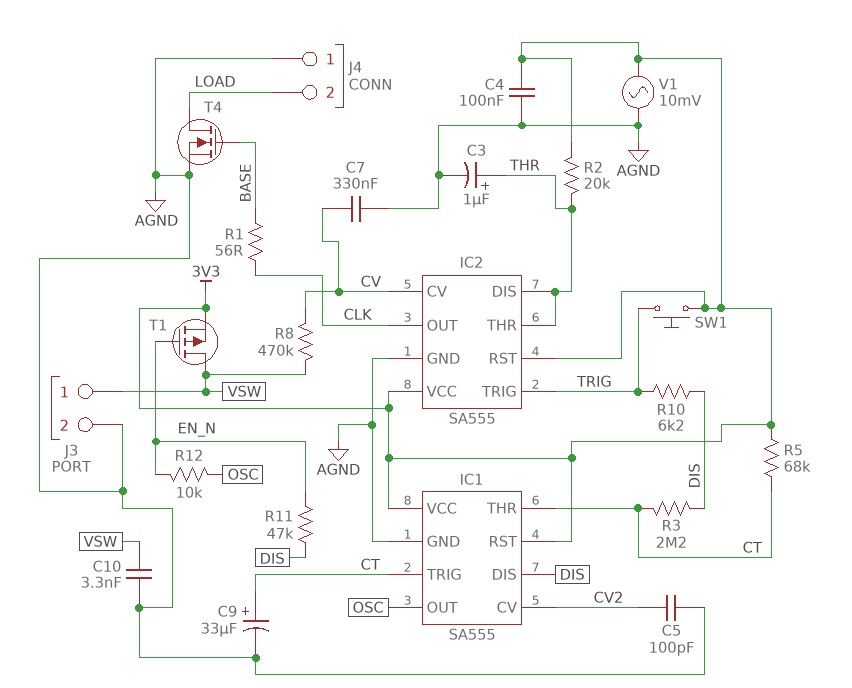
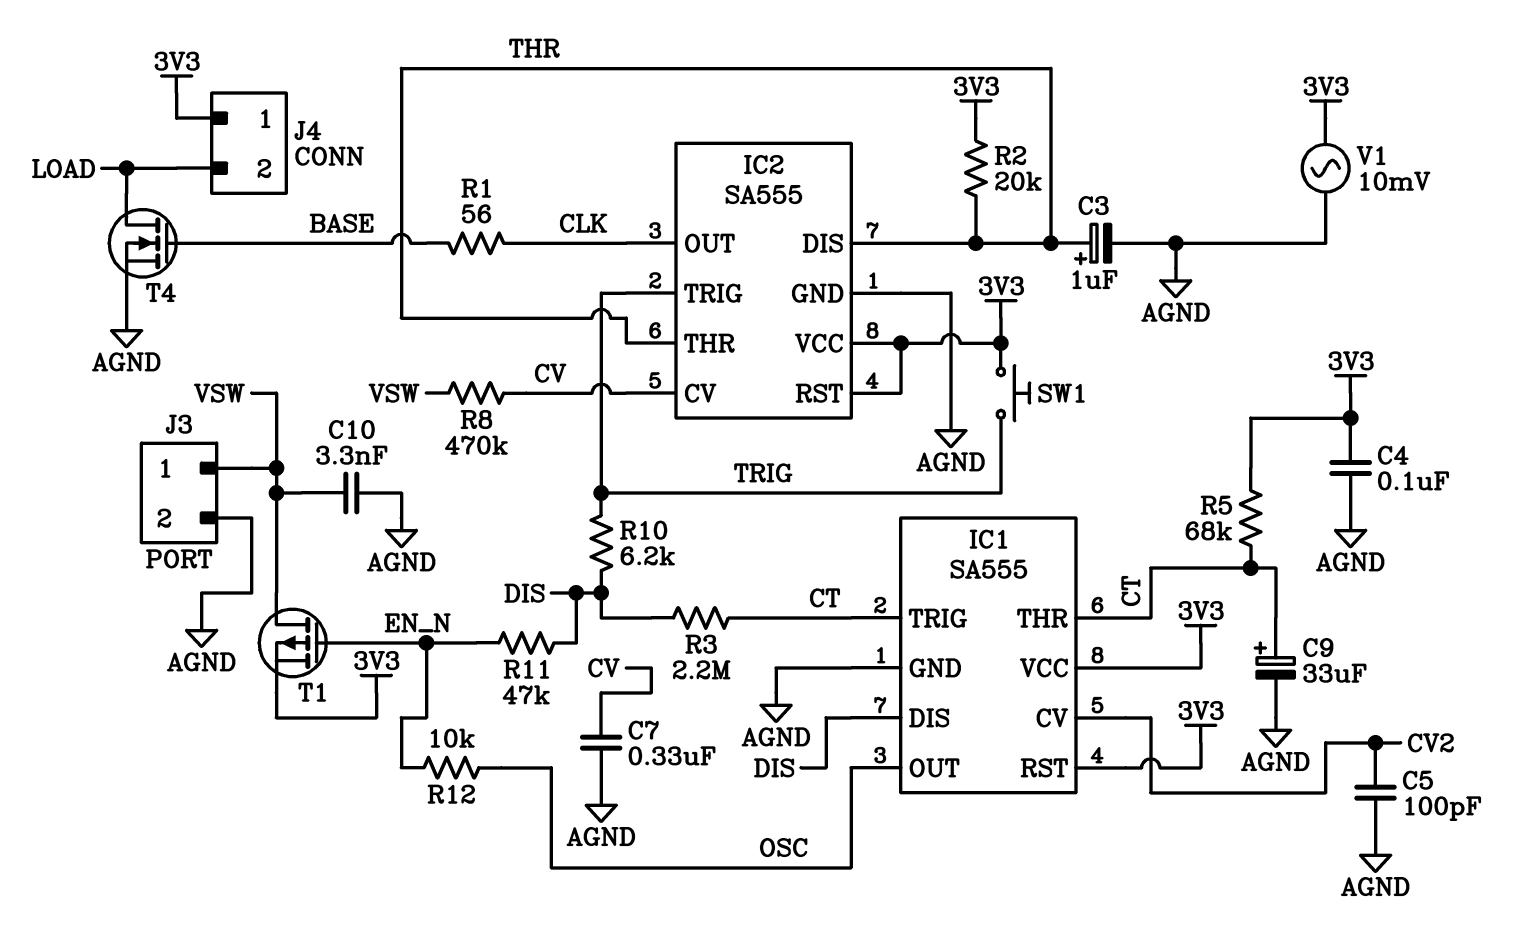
J4 pin 1: AGND -> 3V3

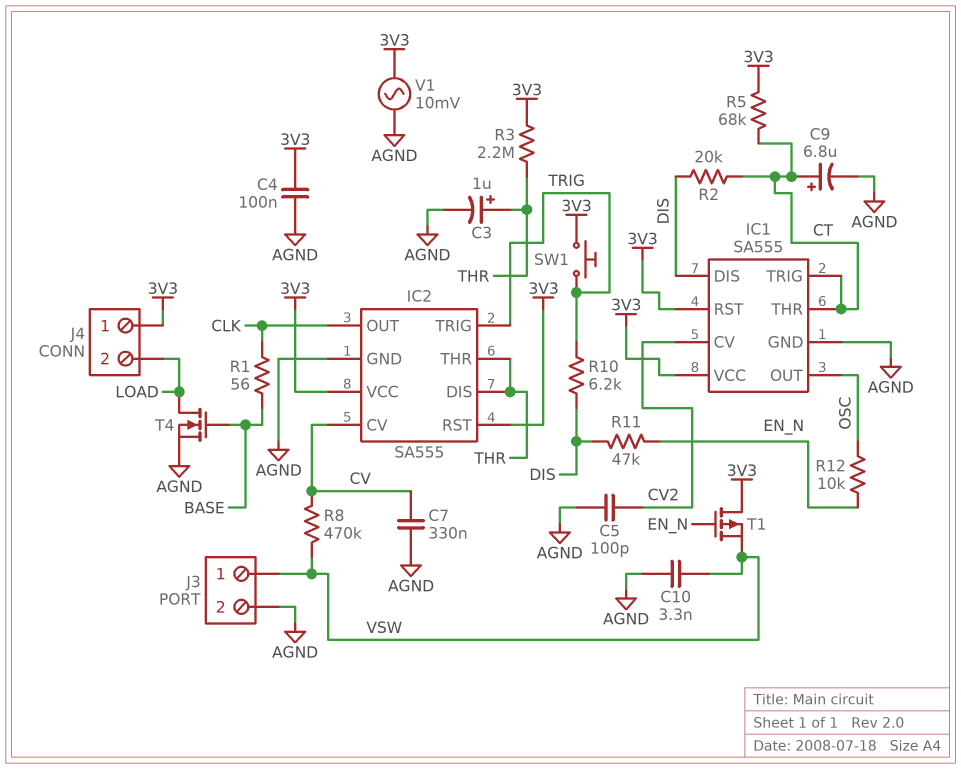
C9: 33uF (plus CT, minus AGND) -> 6.8uF (plus CT, minus AGND)
R2: 20k (3V3, THR) -> 20k (CT, DIS)
R3: 2.2M (CT, DIS) -> 2.2M (3V3, THR)
T1: PMOS (G EN_N, D VSW, S 3V3) -> PMOS (G EN_N, D 3V3, S VSW)

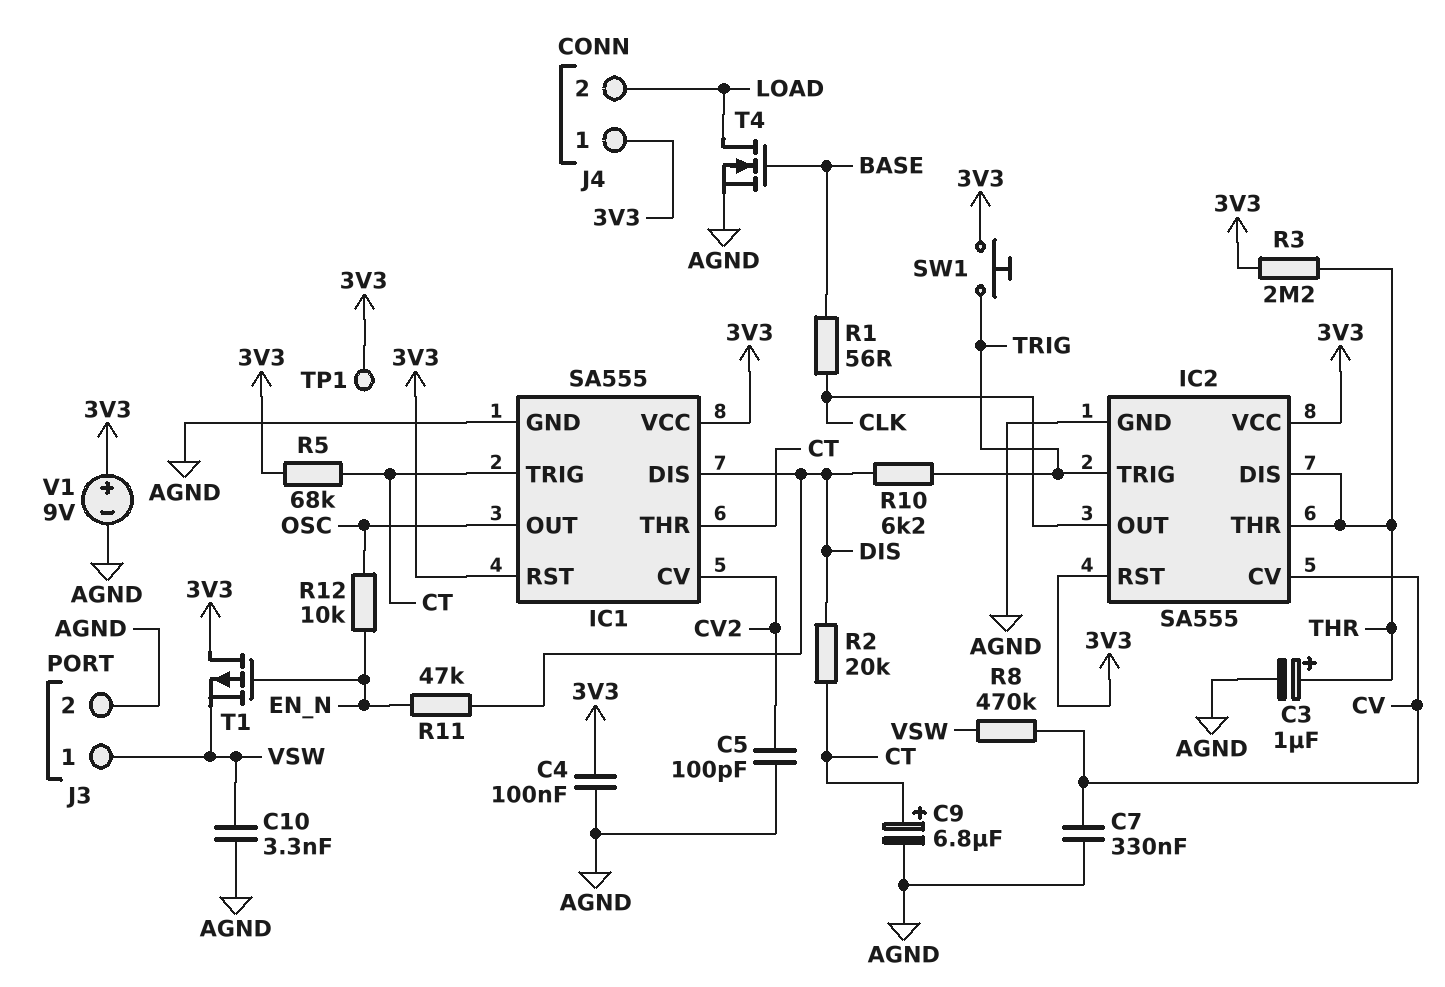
TP1: none -> test point (3V3)
V1: AC 10mV (3V3, AGND) -> 9V (plus 3V3, minus AGND)

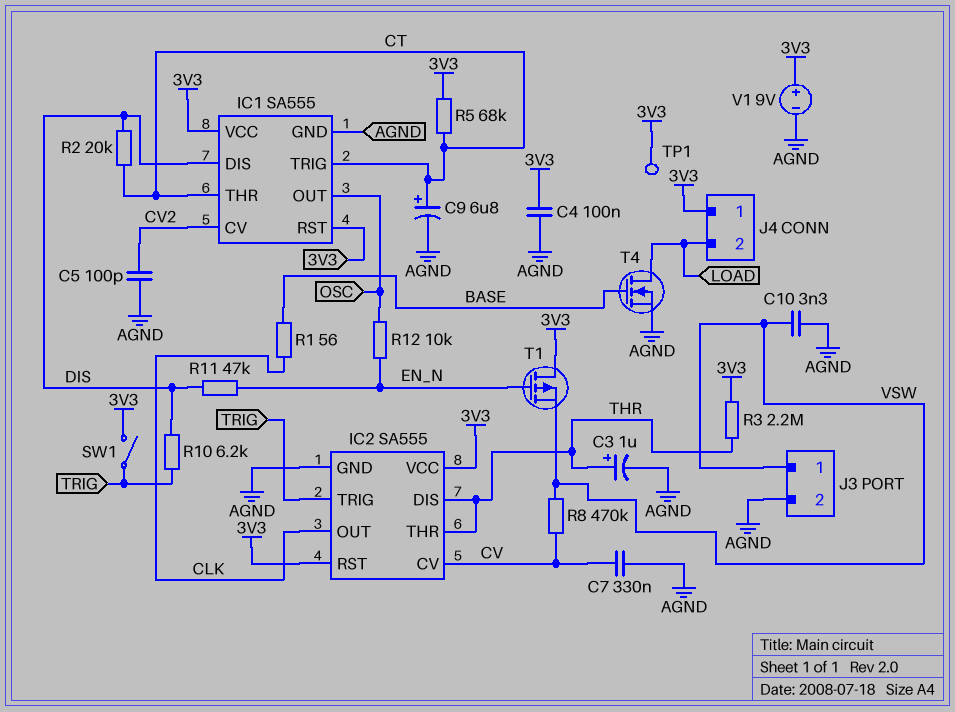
SW1: button (3V3, TRIG) -> switch (3V3, TRIG)

